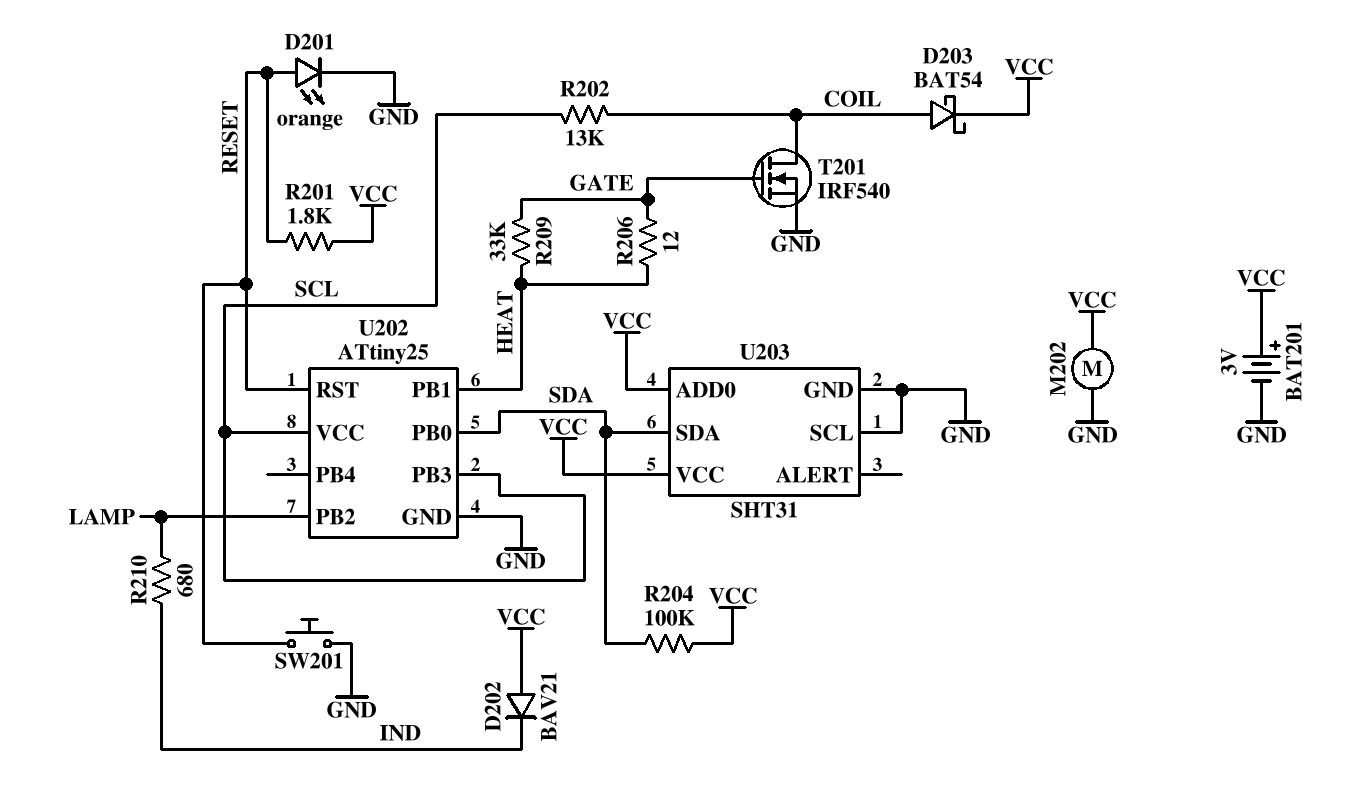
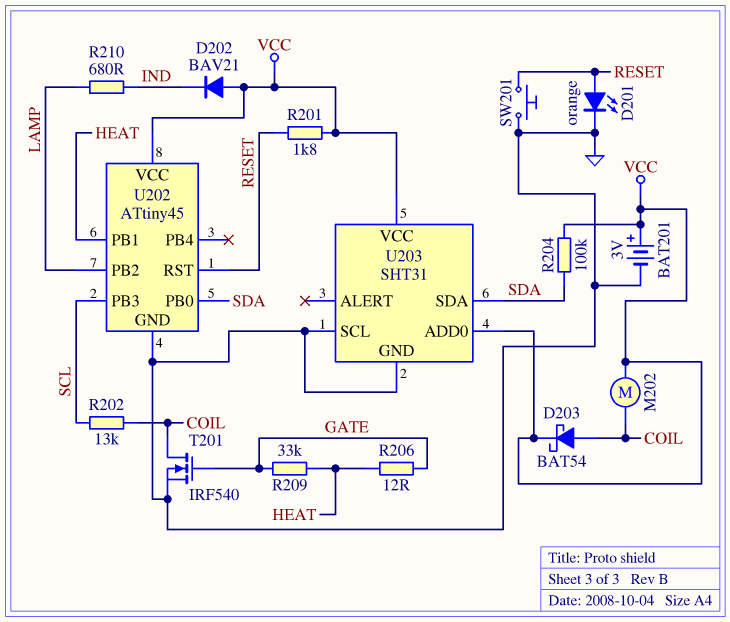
M202: motor (GND, VCC) -> motor (COIL, VCC)
U202: ATtiny25 -> ATtiny45
U202 pin VCC: SCL -> VCC

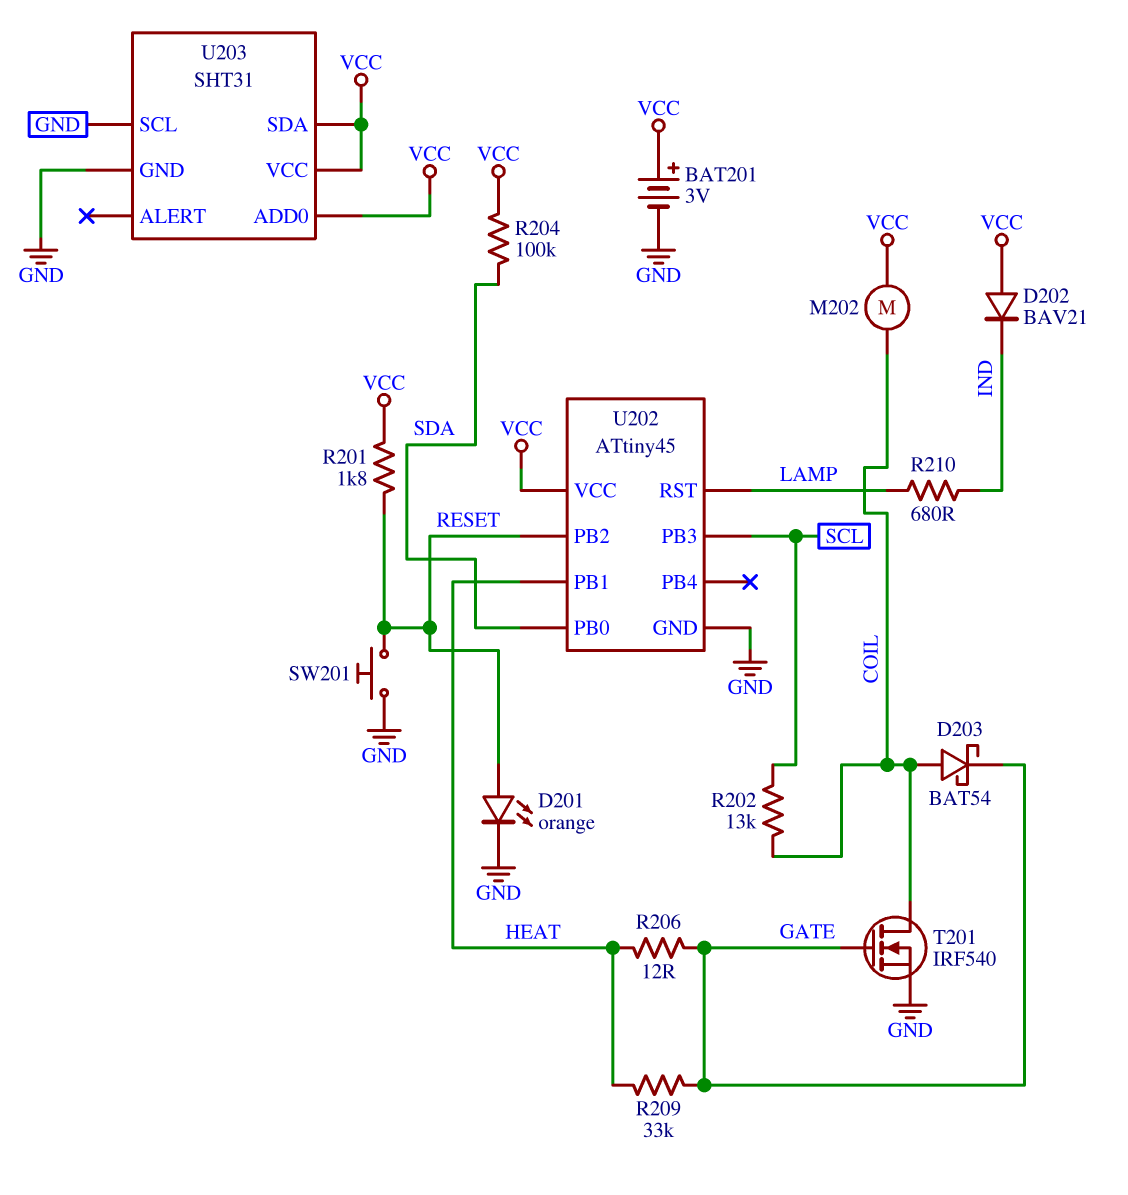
D203: schottky BAT54 (A COIL, K VCC) -> schottky BAT54 (A COIL, K GATE)
U202 pin PB2: LAMP -> RESET
U202 pin RST: RESET -> LAMP
U203 pin SDA: SDA -> VCC

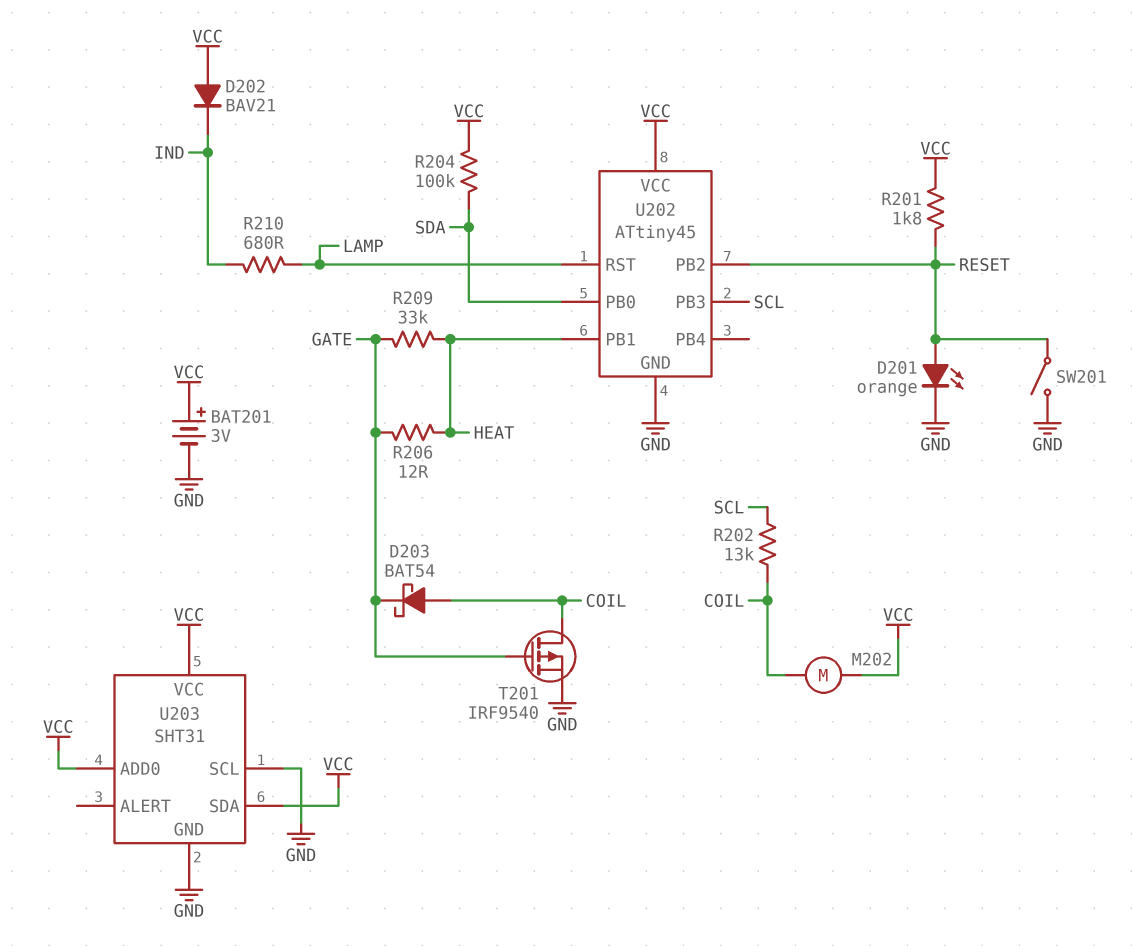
SW201: button (GND, RESET) -> switch (GND, RESET)
T201: NMOS IRF540 (G GATE, D COIL, S GND) -> PMOS IRF9540 (G GATE, D COIL, S GND)

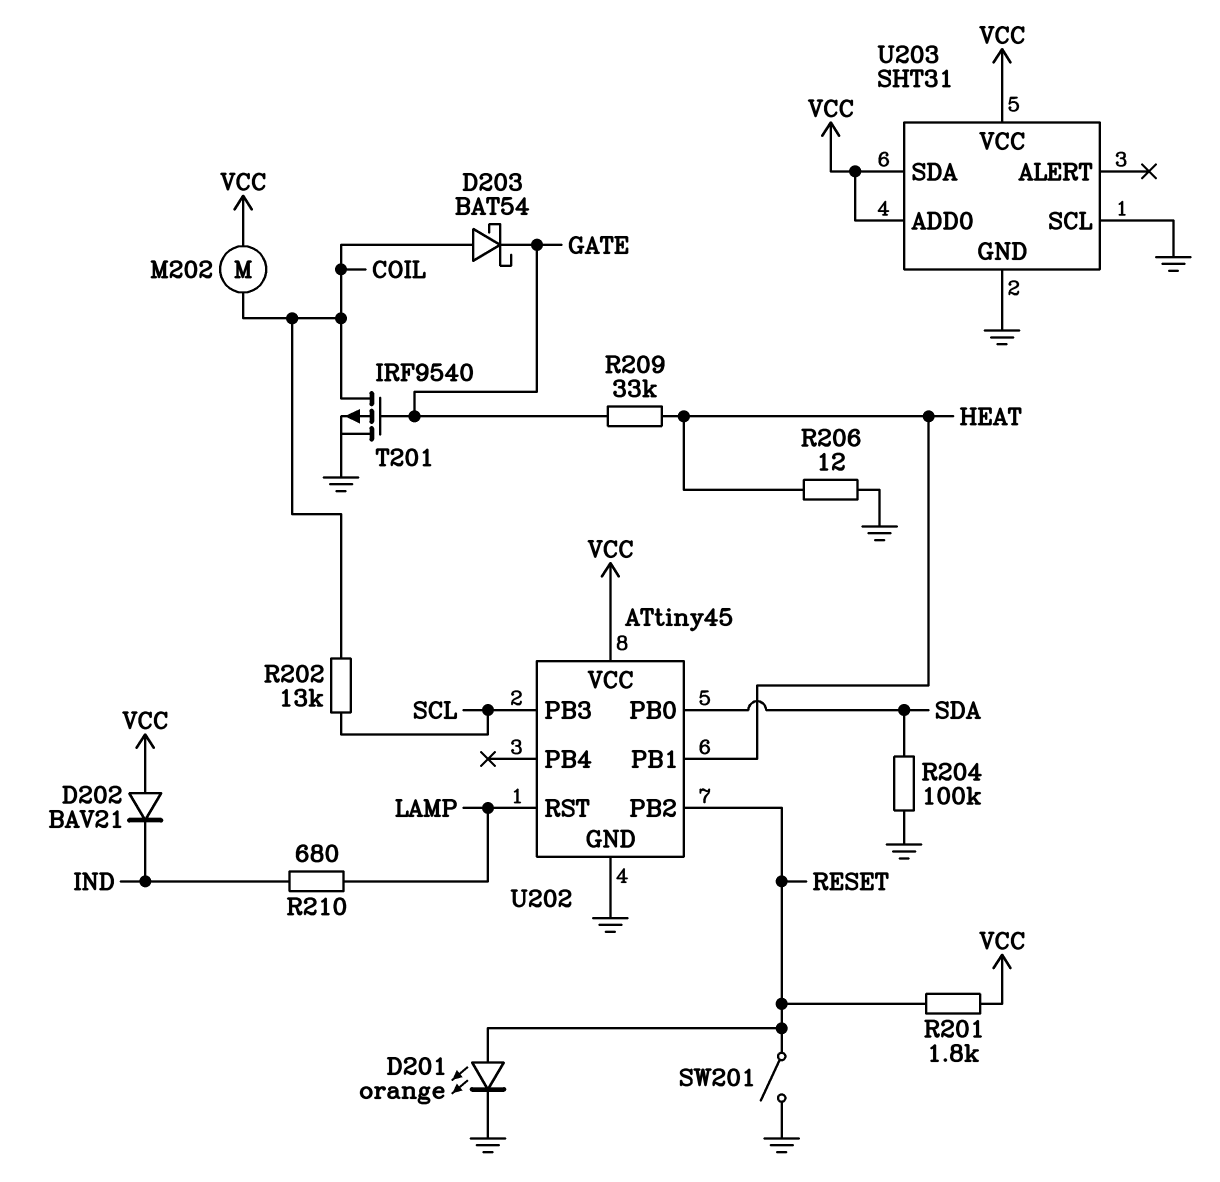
BAT201: 3V (plus VCC, minus GND) -> none
R204: 100k (SDA, VCC) -> 100k (GND, SDA)
R206: 12 (GATE, HEAT) -> 12 (GND, HEAT)

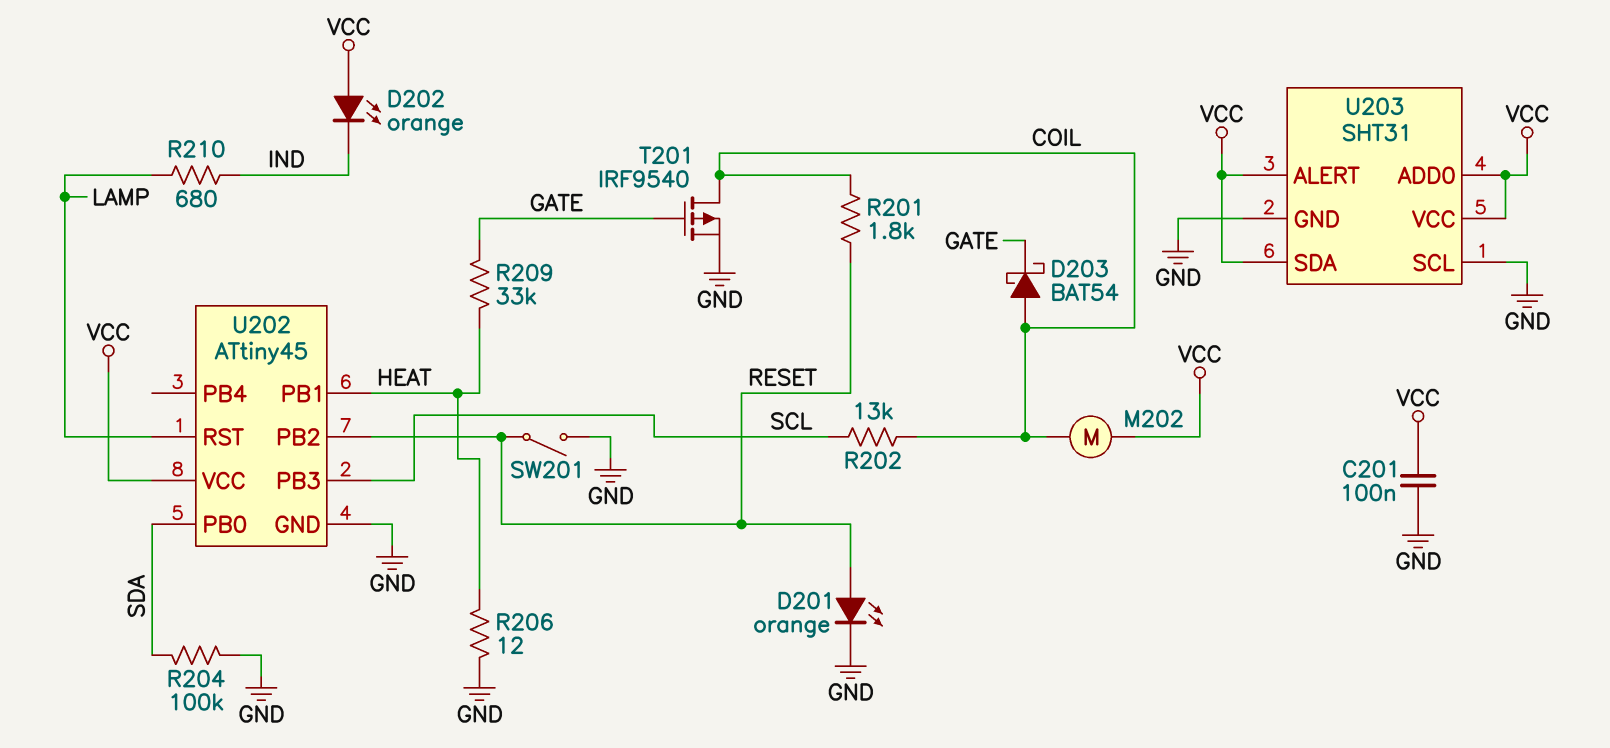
C201: none -> 100nF (GND, VCC)
D202: diode BAV21 (A VCC, K IND) -> LED orange (A VCC, K IND)
R201: 1.8k (RESET, VCC) -> 1.8k (COIL, RESET)
U203 pin ALERT: none -> VCC

